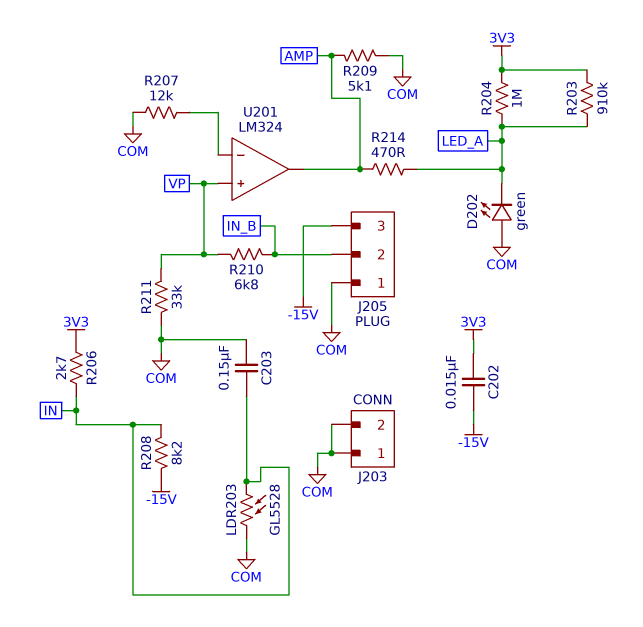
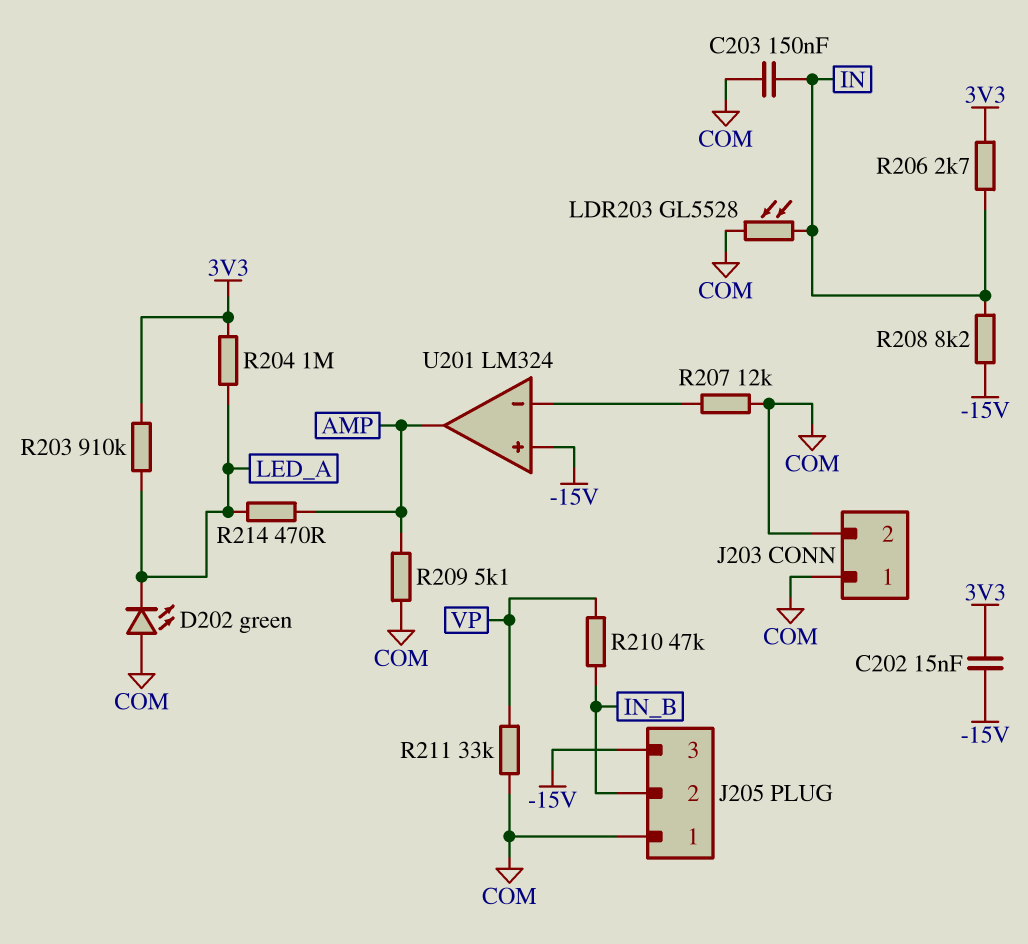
R210: 6.8k (IN_B, VP) -> 47k (IN_B, VP)
U201 pin in+: VP -> -15V

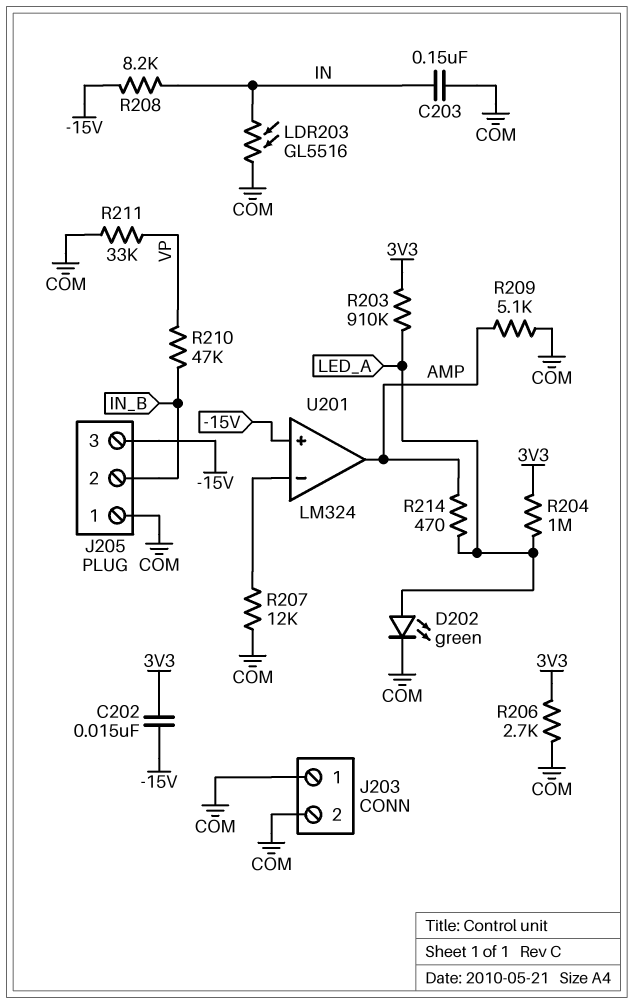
D202: LED green (A COM, K LED_A) -> LED green (A LED_A, K COM)
LDR203: GL5528 (COM, IN) -> GL5516 (COM, IN)
R206: 2.7k (3V3, IN) -> 2.7k (3V3, COM)

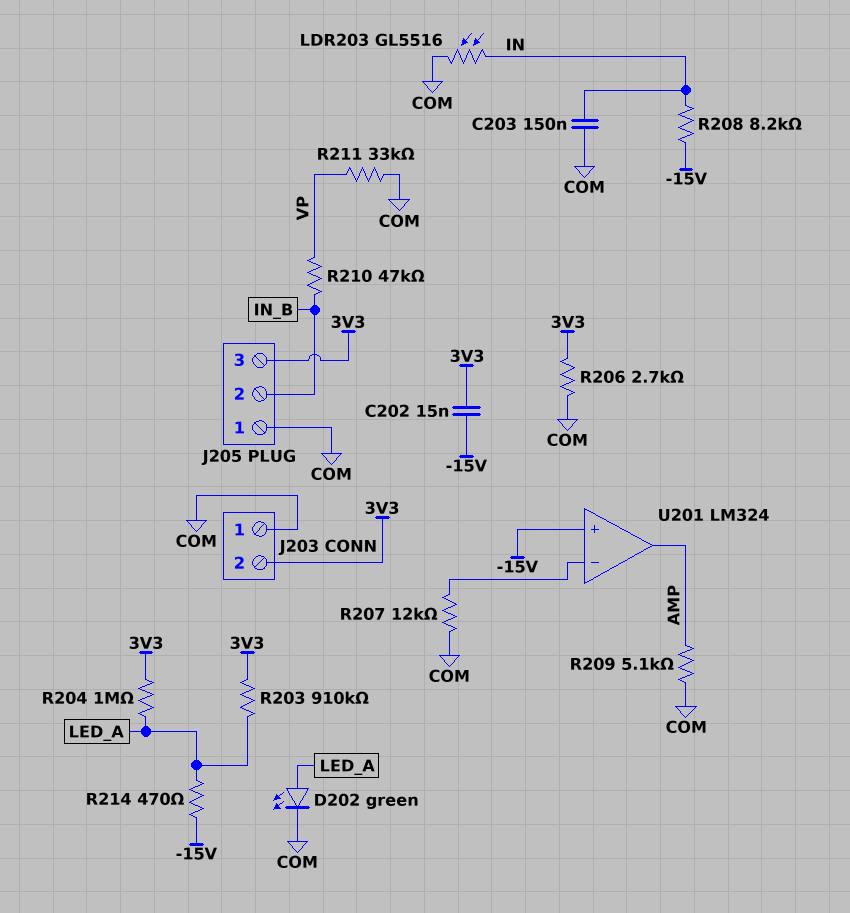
J203 pin 2: COM -> 3V3
J205 pin 3: -15V -> 3V3
R214: 470 (AMP, LED_A) -> 470 (-15V, LED_A)

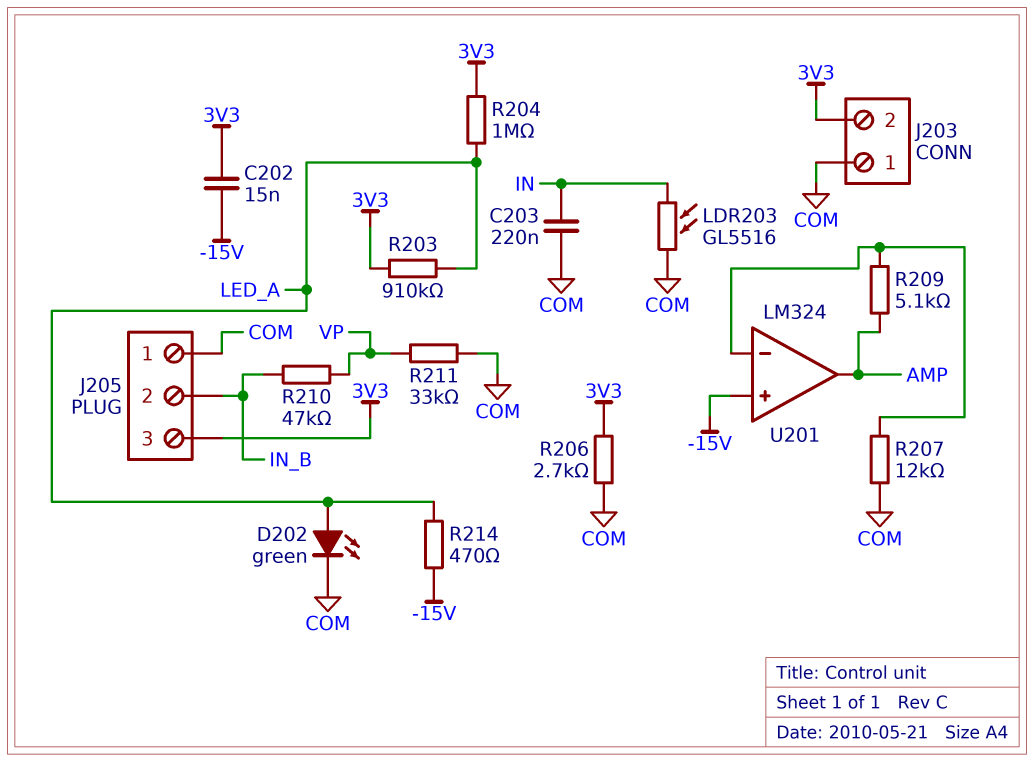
C203: 150nF (COM, IN) -> 220nF (COM, IN)
R208: 8.2k (-15V, IN) -> none
R209: 5.1k (AMP, COM) -> 5.1k (AMP, U201/in-)

